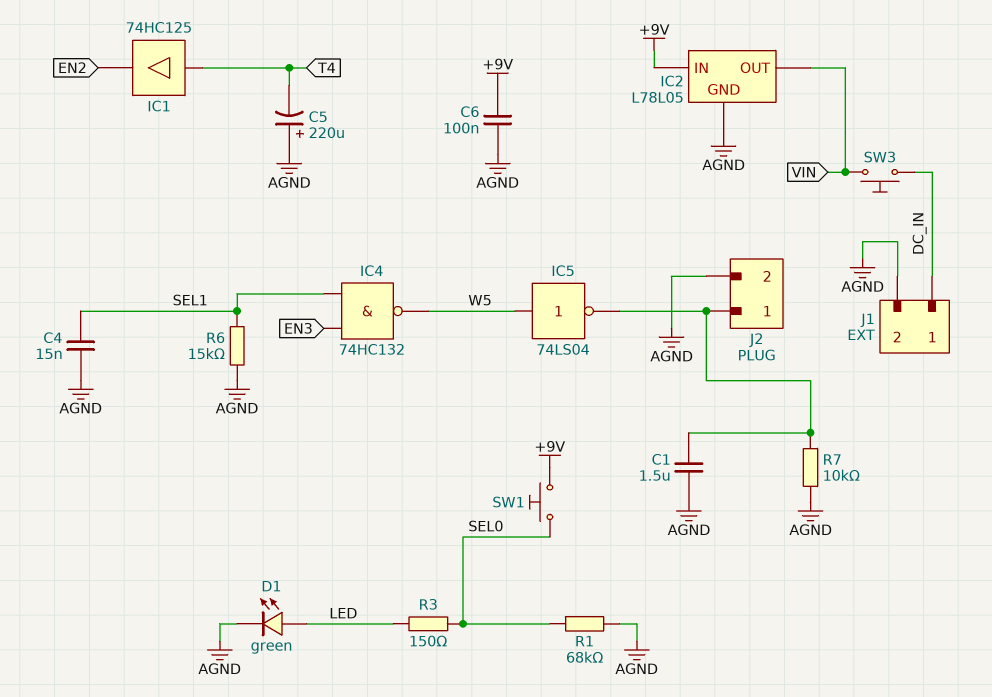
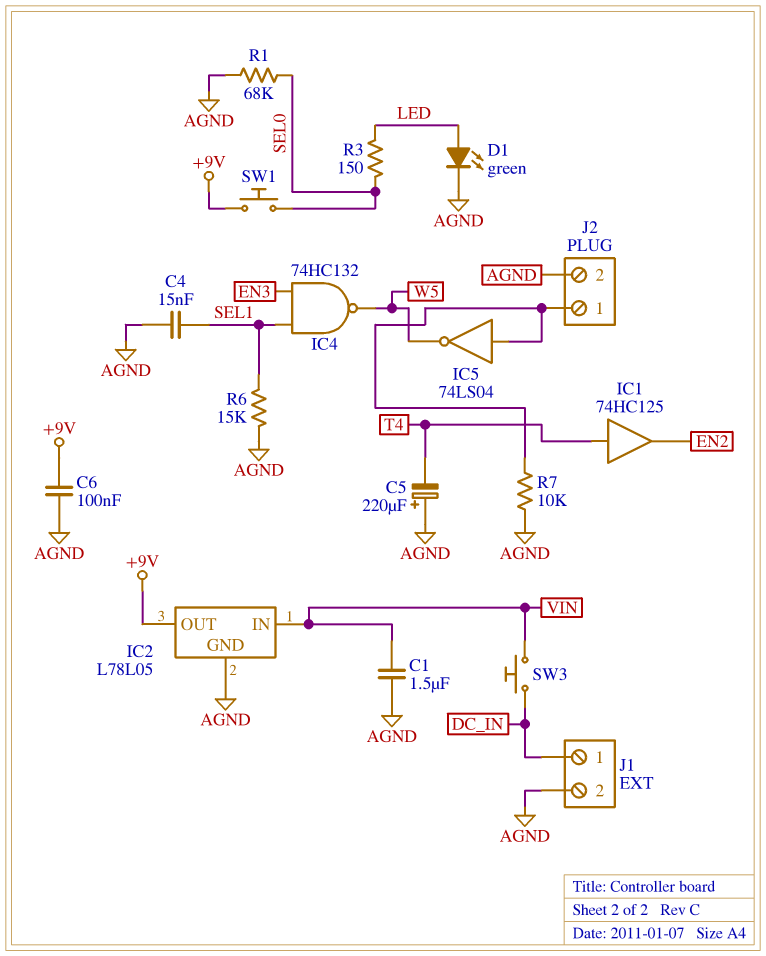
C1: 1.5uF (AGND, J2/1) -> 1.5uF (AGND, VIN)
IC2 pin IN: +9V -> VIN
IC2 pin OUT: VIN -> +9V
IC5: NOT 74LS04 (in W5, out J2/1) -> NOT 74LS04 (in J2/1, out W5)

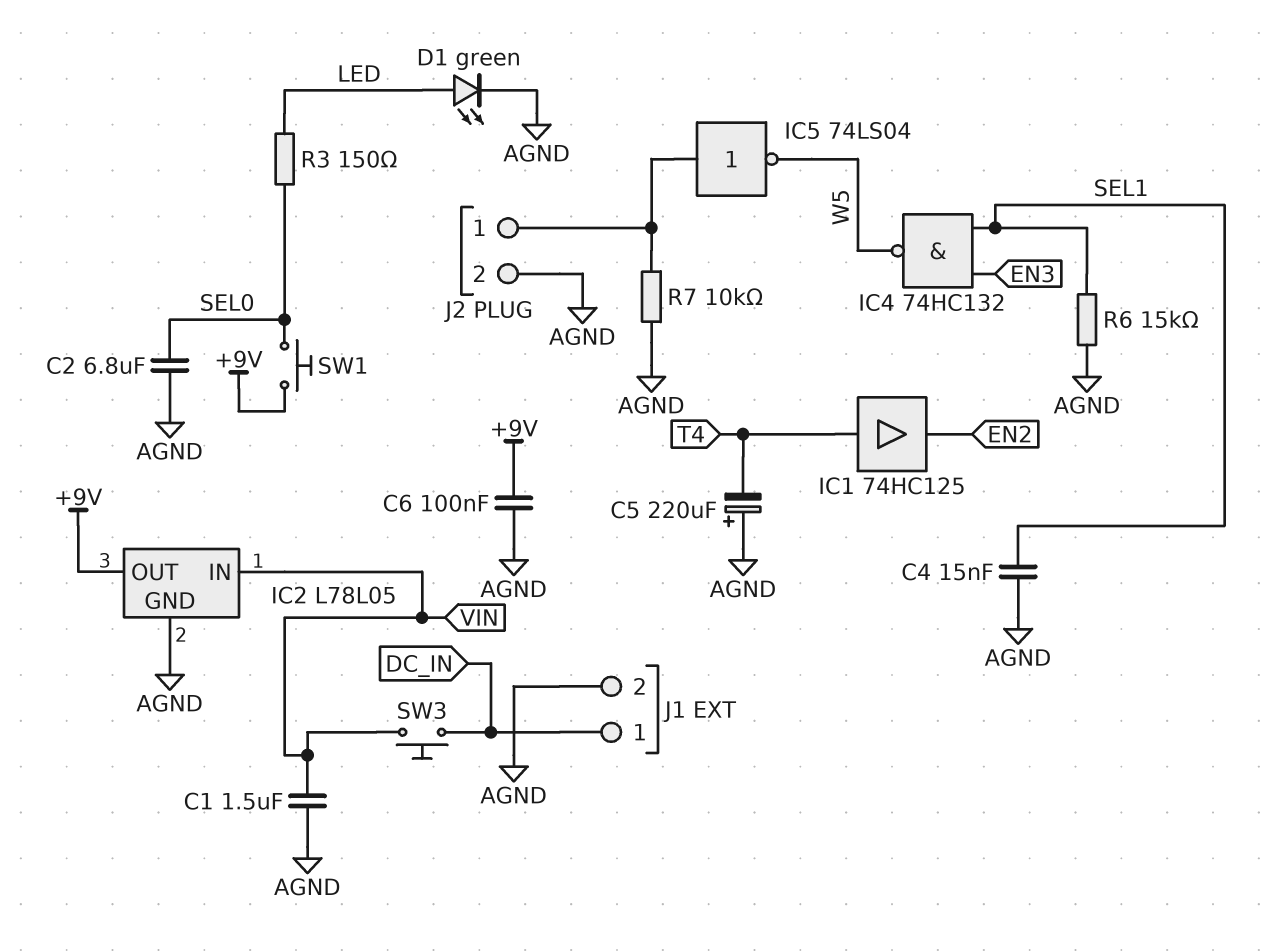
C2: none -> 6.8uF (AGND, SEL0)
R1: 68k (AGND, SEL0) -> none

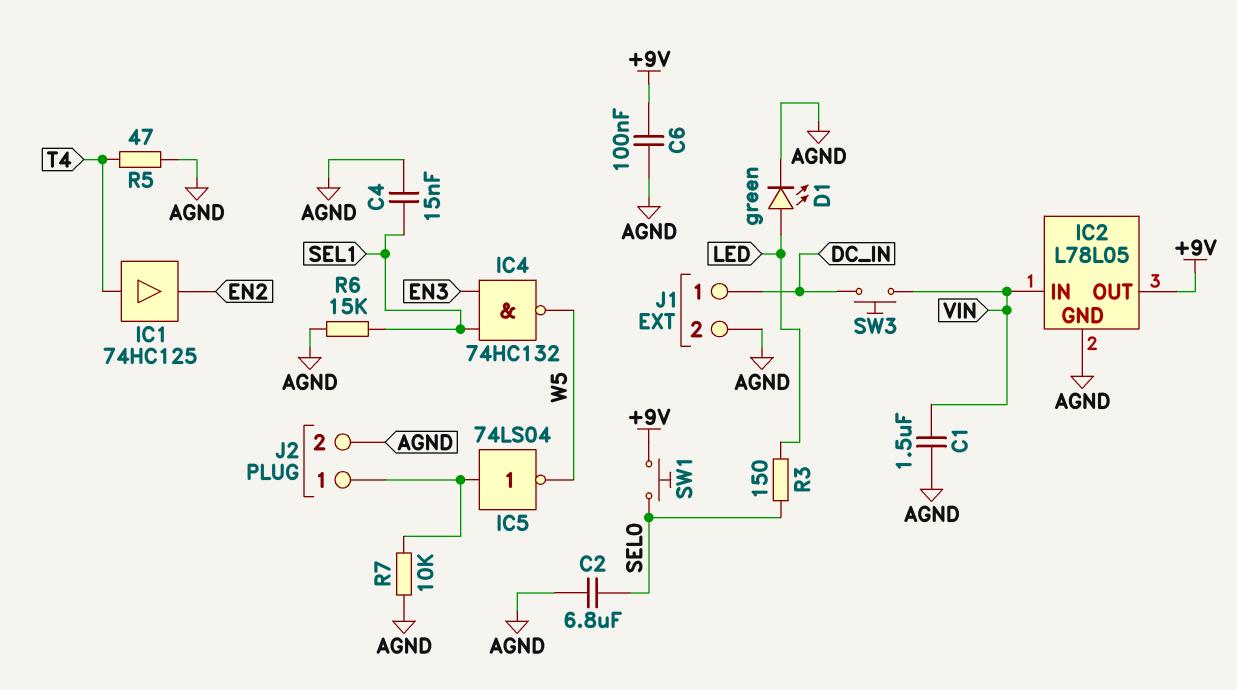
C5: 220uF (plus AGND, minus T4) -> none
R5: none -> 47 (AGND, T4)

